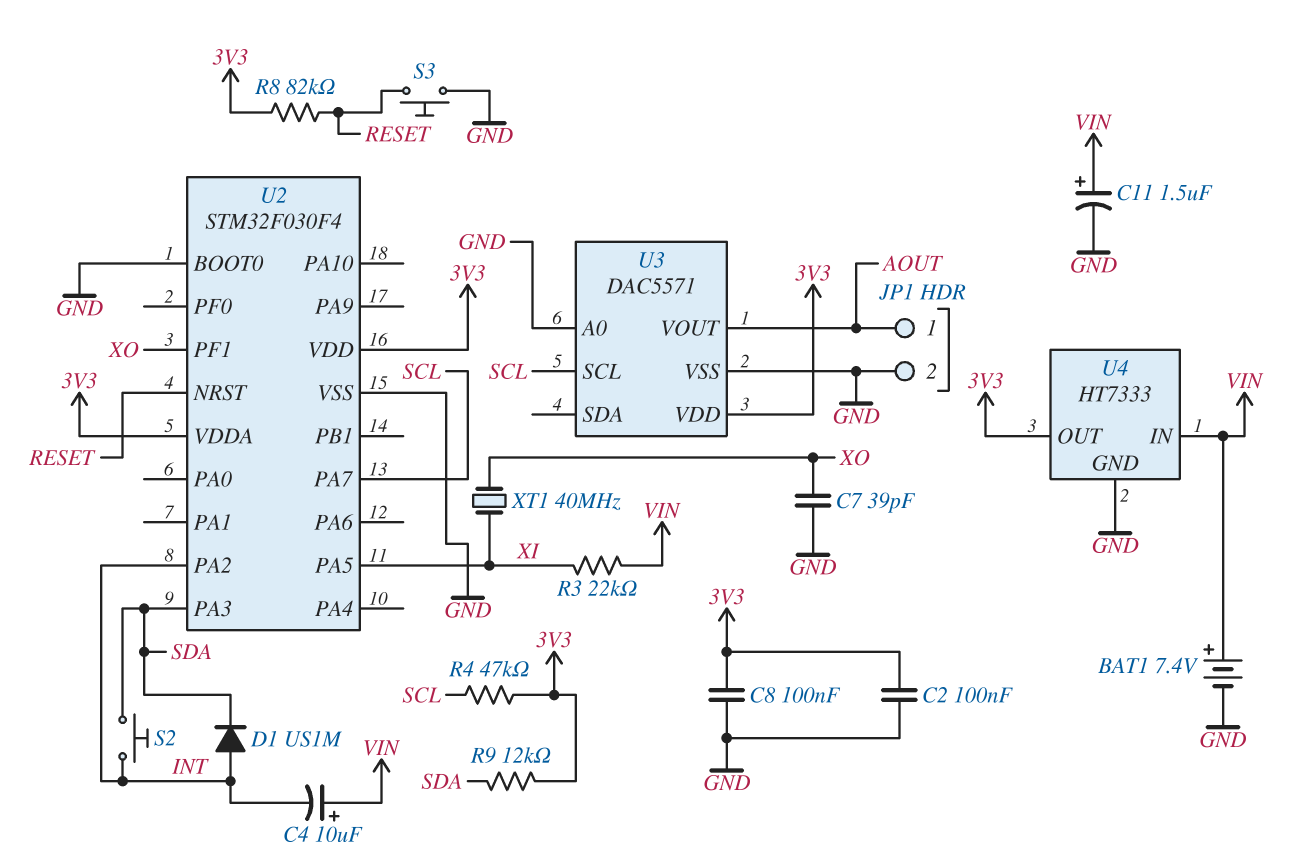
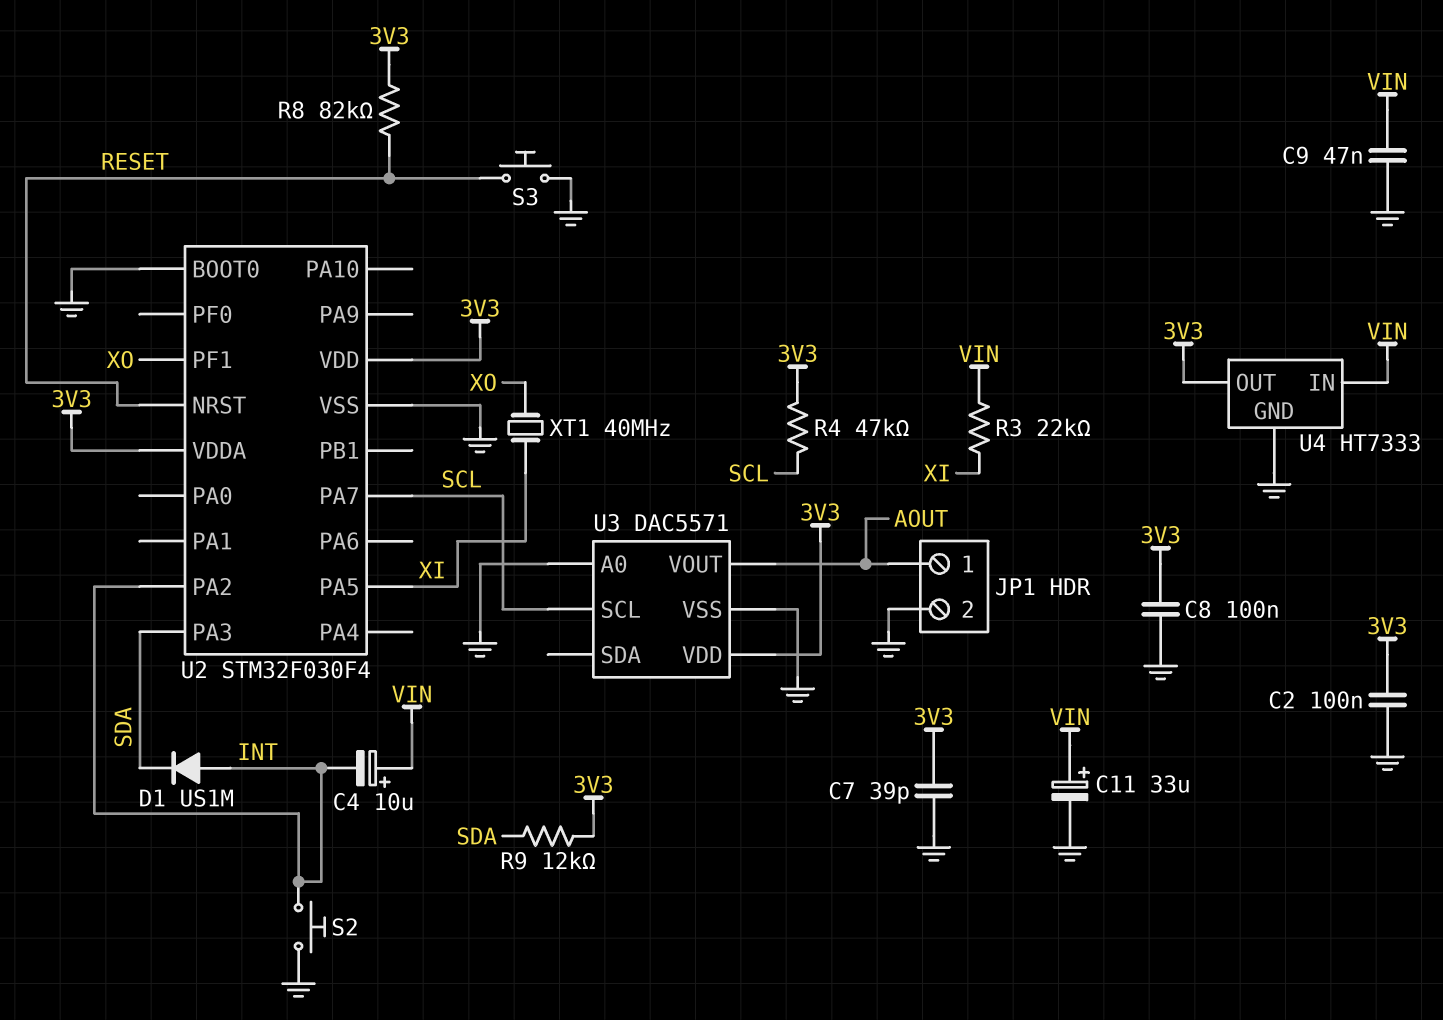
BAT1: 7.4V (plus VIN, minus GND) -> none
C7: 39pF (GND, XO) -> 39pF (3V3, GND)
C9: none -> 47nF (GND, VIN)
C11: 1.5uF (plus VIN, minus GND) -> 33uF (plus VIN, minus GND)
S2: button (INT, SDA) -> button (GND, INT)

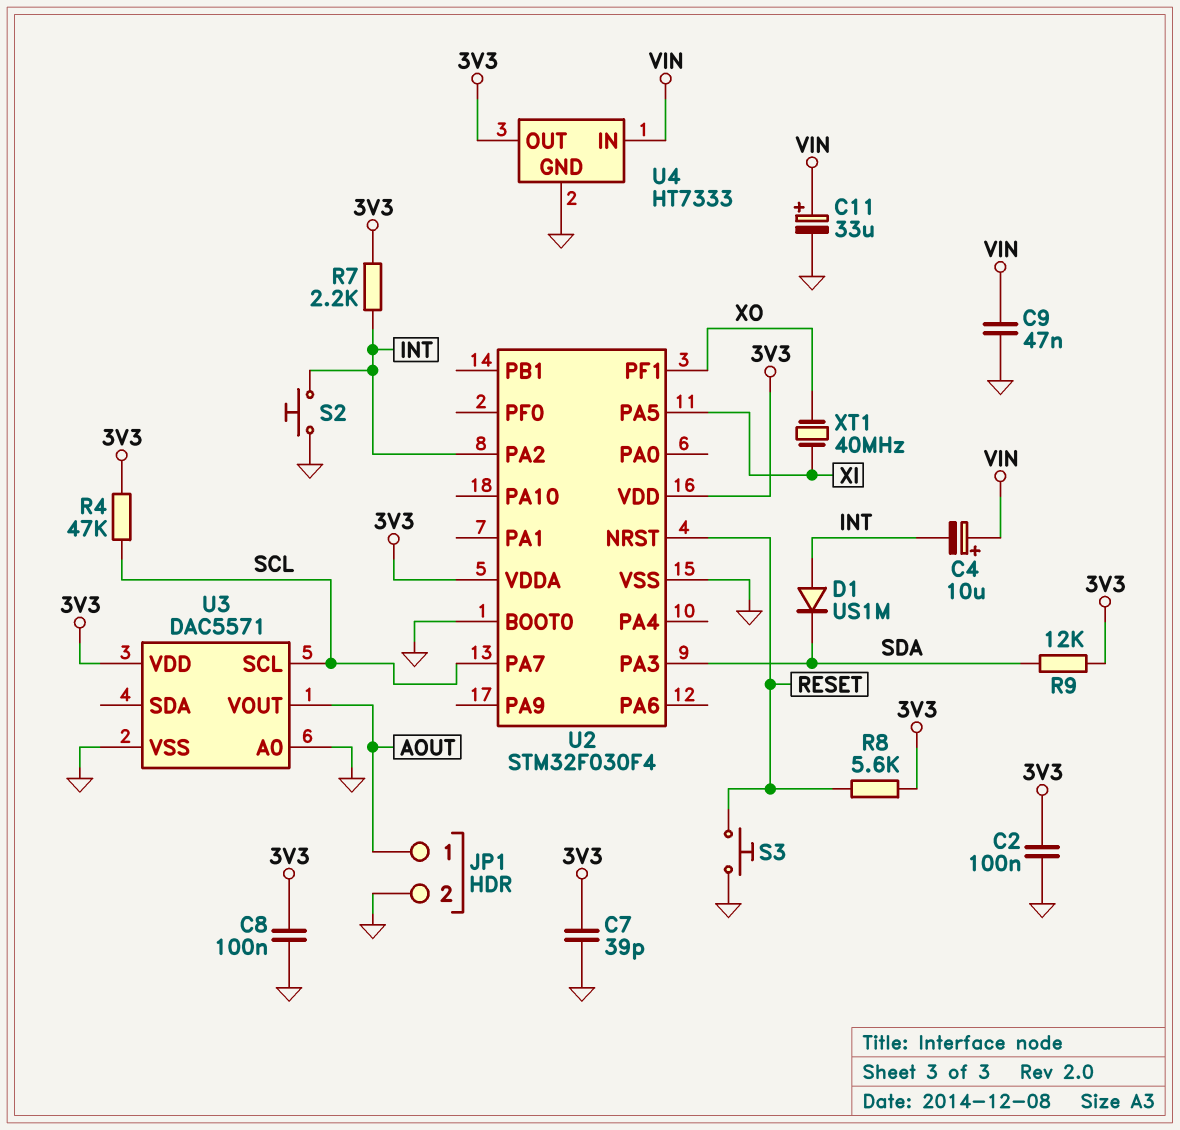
R3: 22k (VIN, XI) -> none
R7: none -> 2.2k (3V3, INT)
R8: 82k (3V3, RESET) -> 5.6k (3V3, RESET)

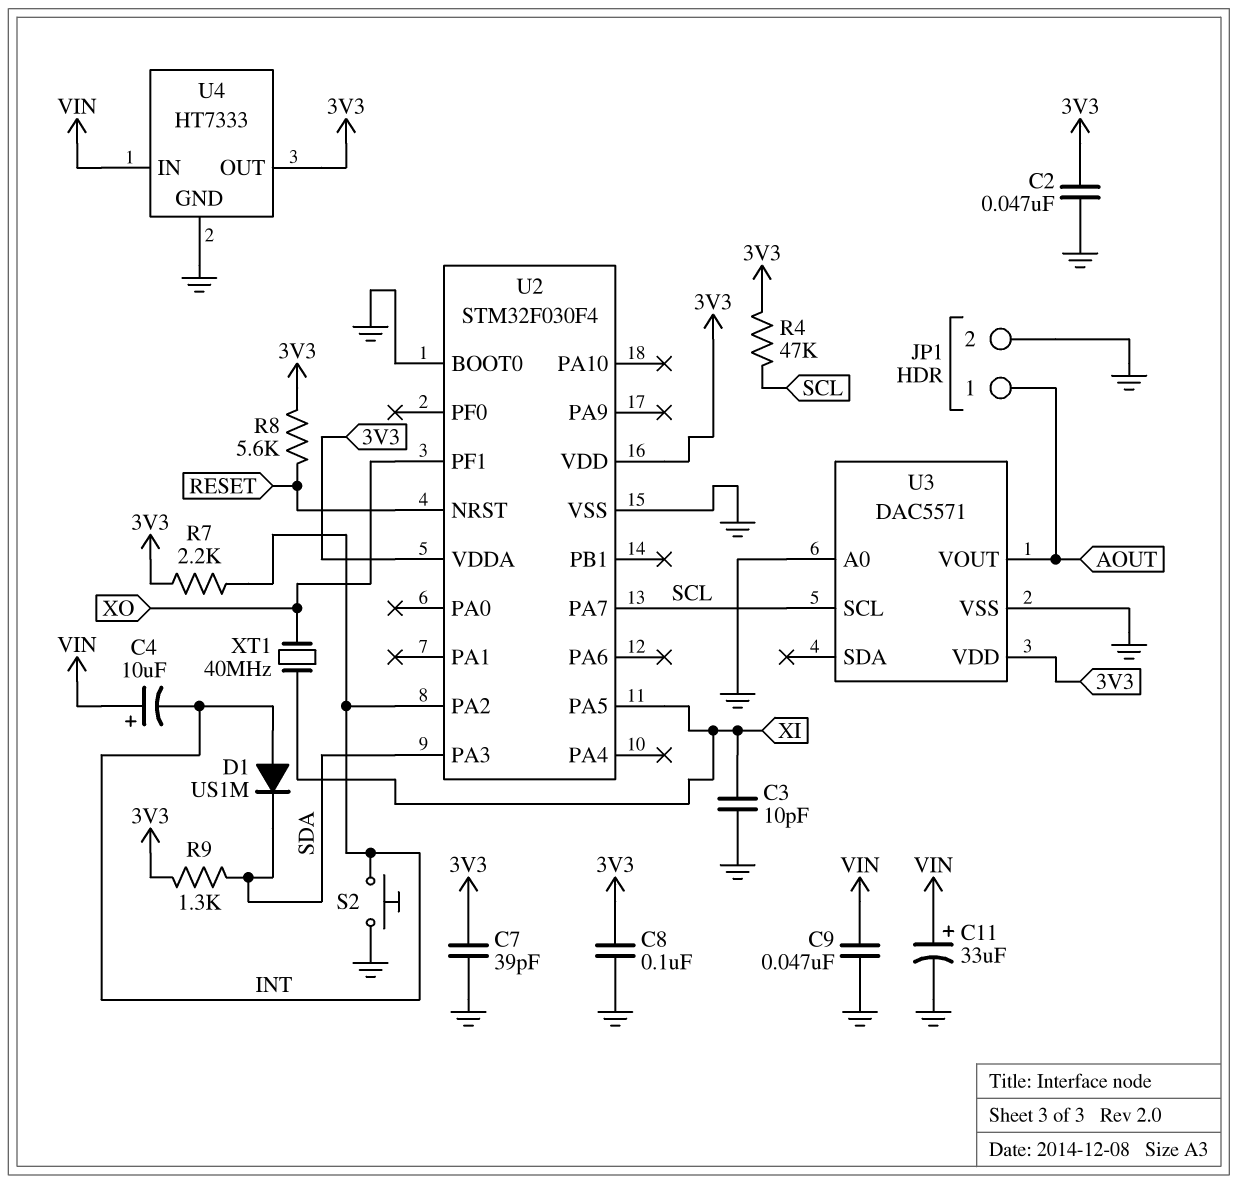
C2: 100nF (3V3, GND) -> 47nF (3V3, GND)
C3: none -> 10pF (GND, XI)
R9: 12k (3V3, SDA) -> 1.3k (3V3, SDA)
S3: button (GND, RESET) -> none

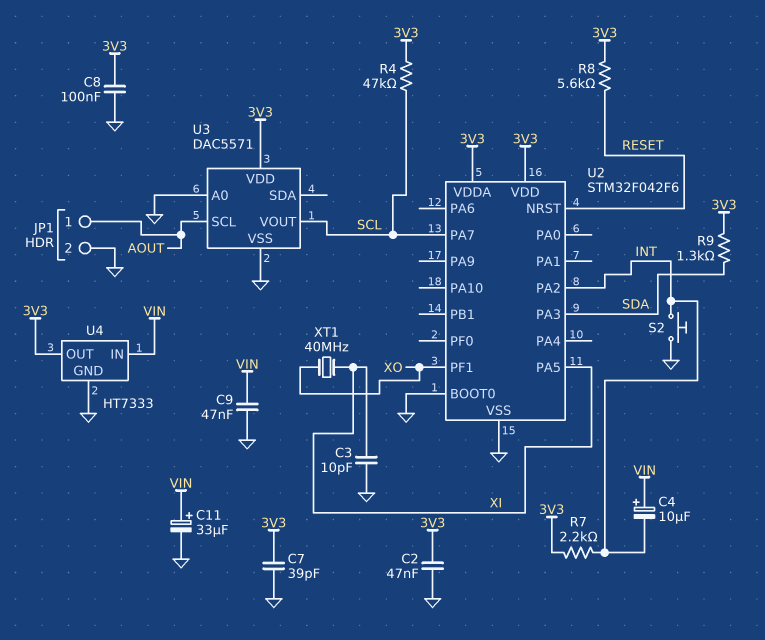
D1: diode US1M (A INT, K SDA) -> none
U2: STM32F030F4 -> STM32F042F6
U3 pin SCL: SCL -> AOUT
U3 pin VOUT: AOUT -> SCL

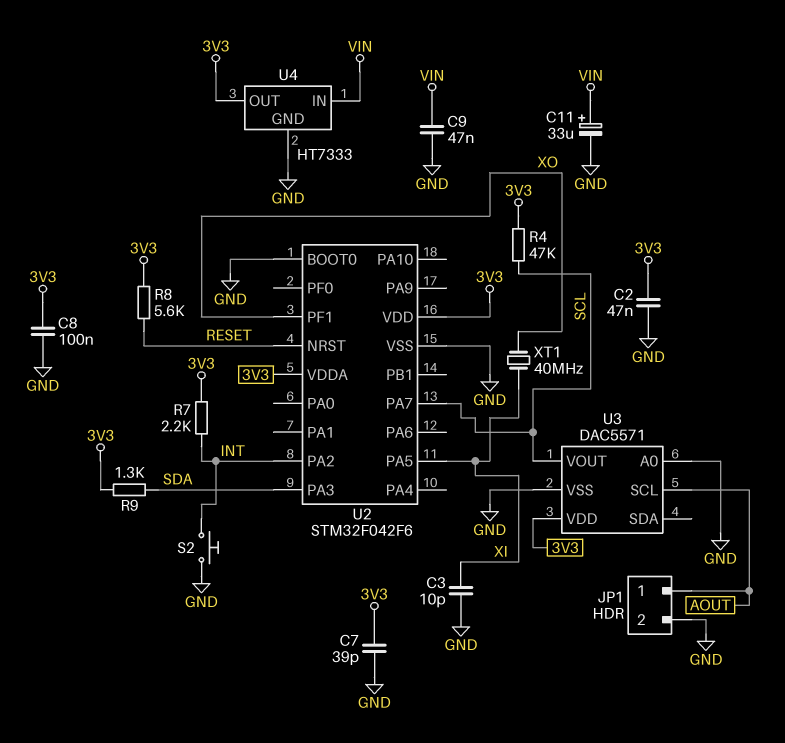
C4: 10uF (plus VIN, minus INT) -> none

